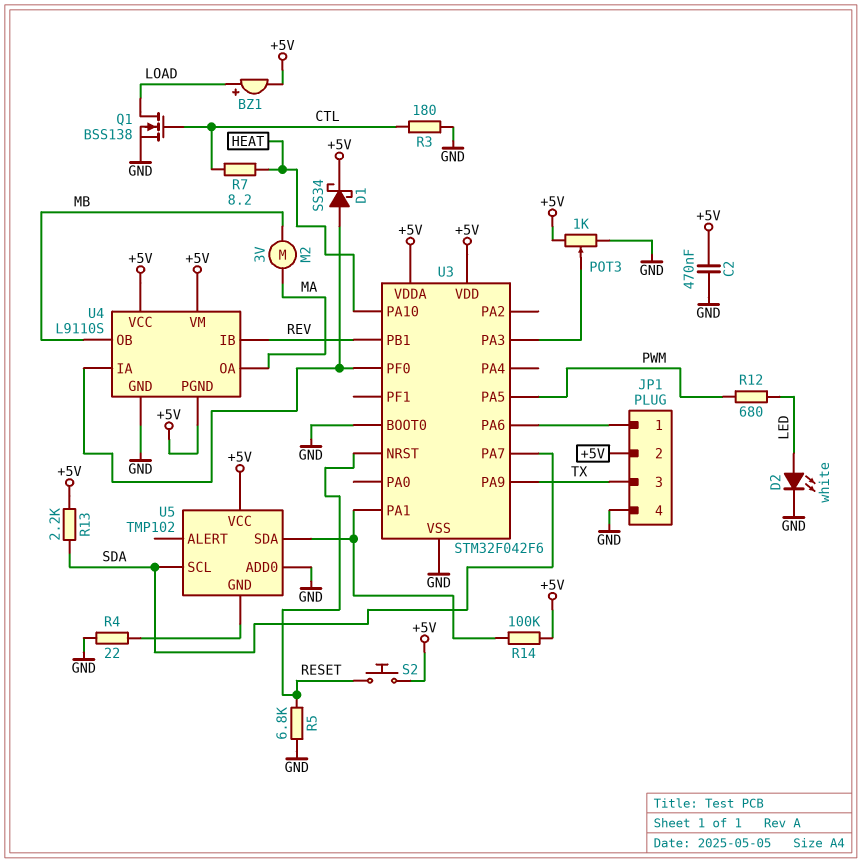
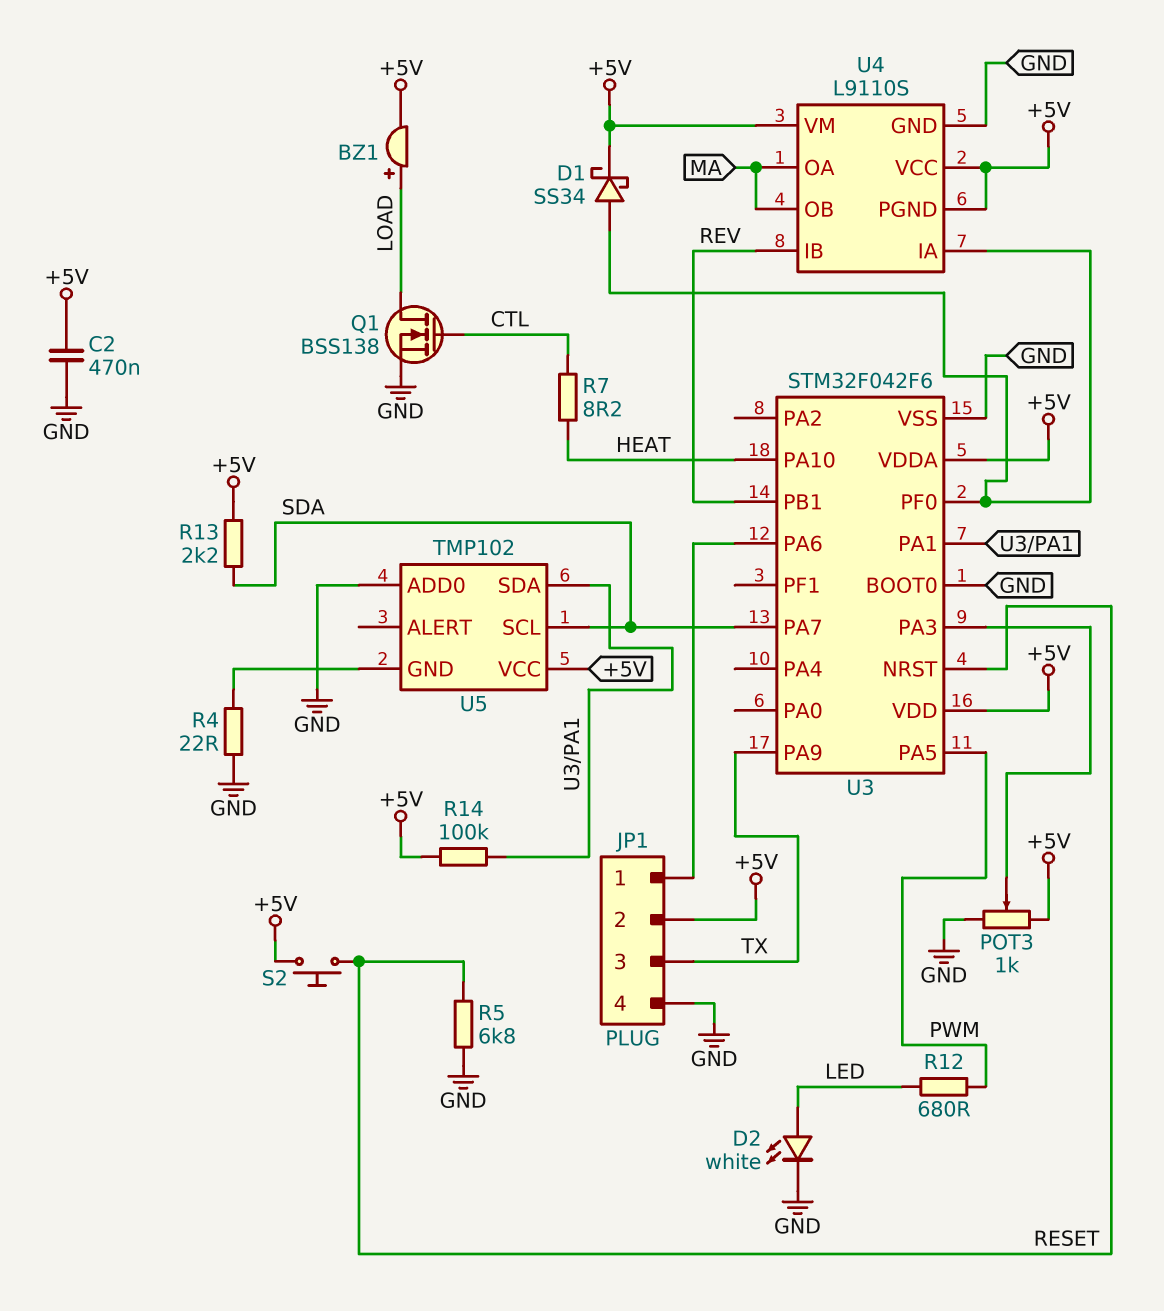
M2: motor 3V (MA, MB) -> none
R3: 180 (CTL, GND) -> none
U4 pin OB: MB -> MA

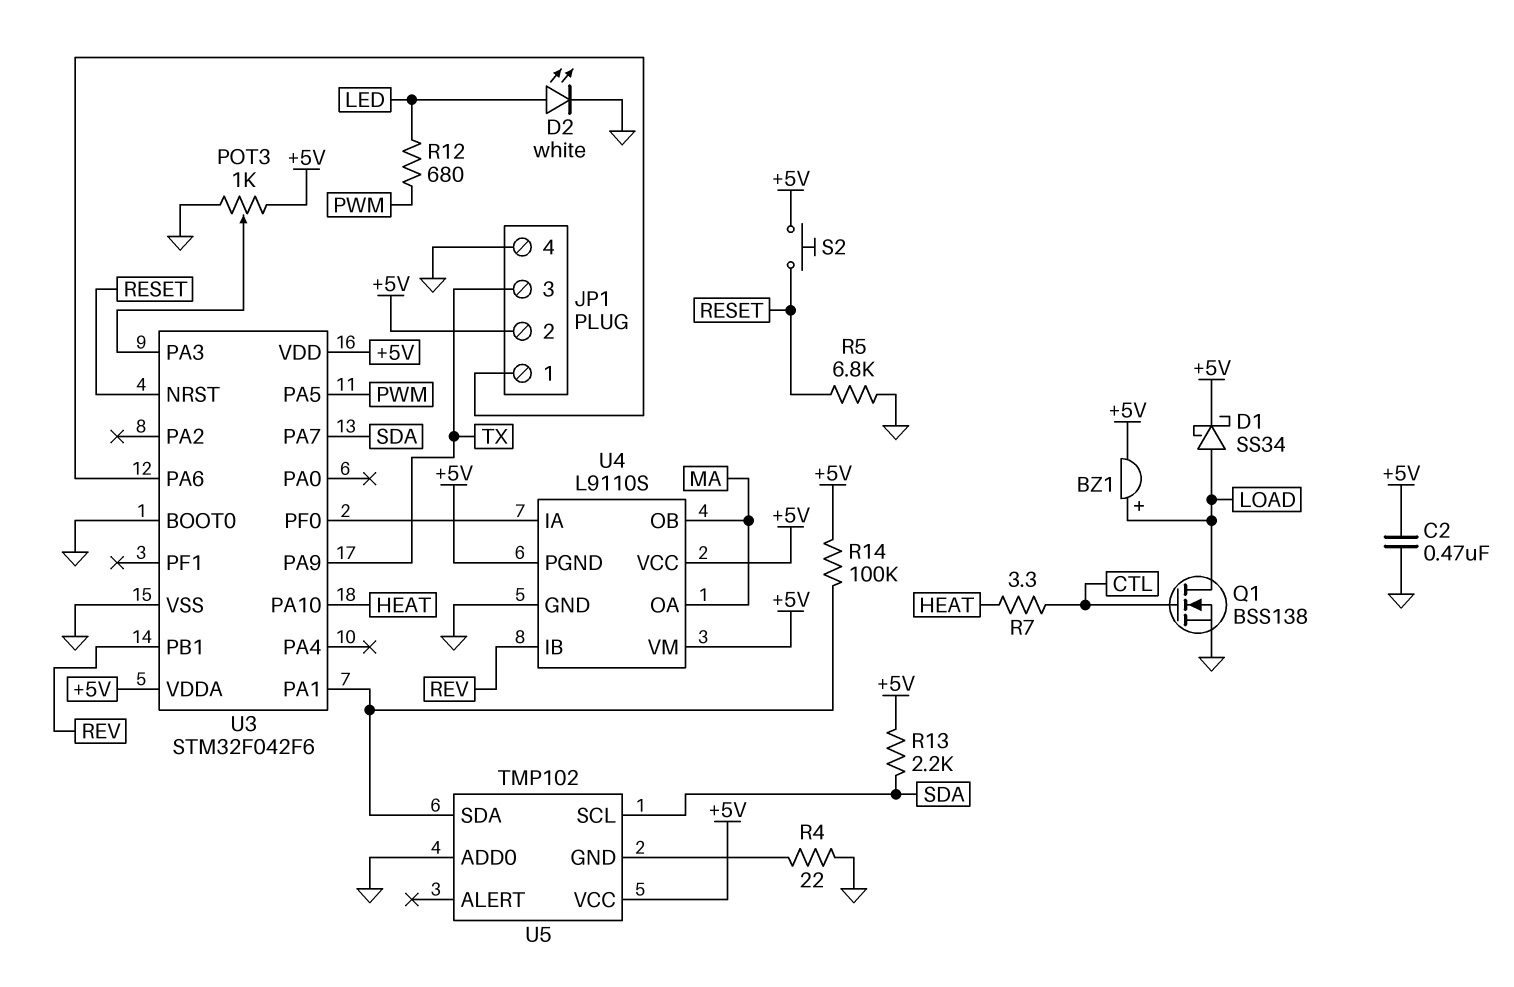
D1: schottky SS34 (A U3/PF0, K +5V) -> schottky SS34 (A LOAD, K +5V)
R7: 8.2 (CTL, HEAT) -> 3.3 (CTL, HEAT)

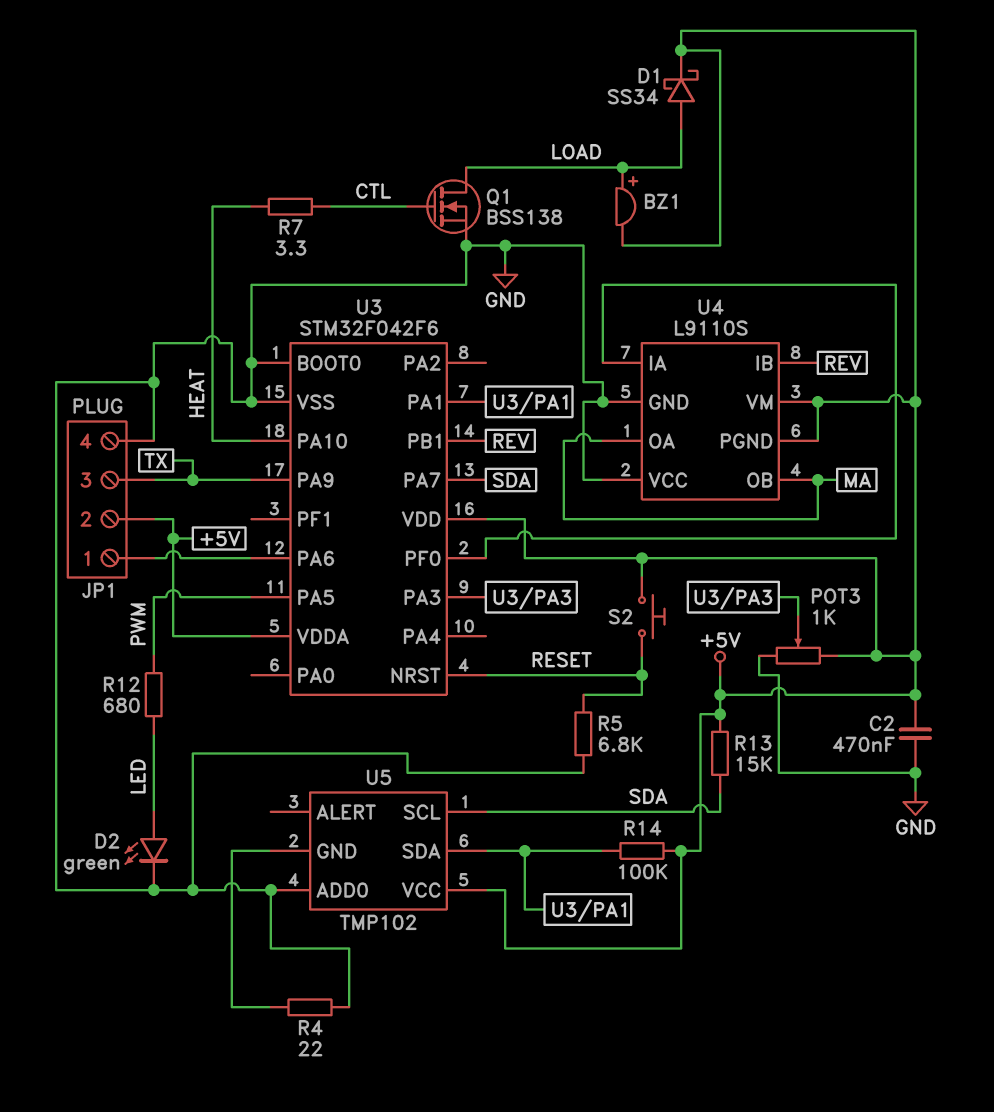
D2: LED white (A LED, K GND) -> LED green (A LED, K GND)
R13: 2.2k (+5V, SDA) -> 15k (+5V, SDA)
U4 pin VCC: +5V -> GND

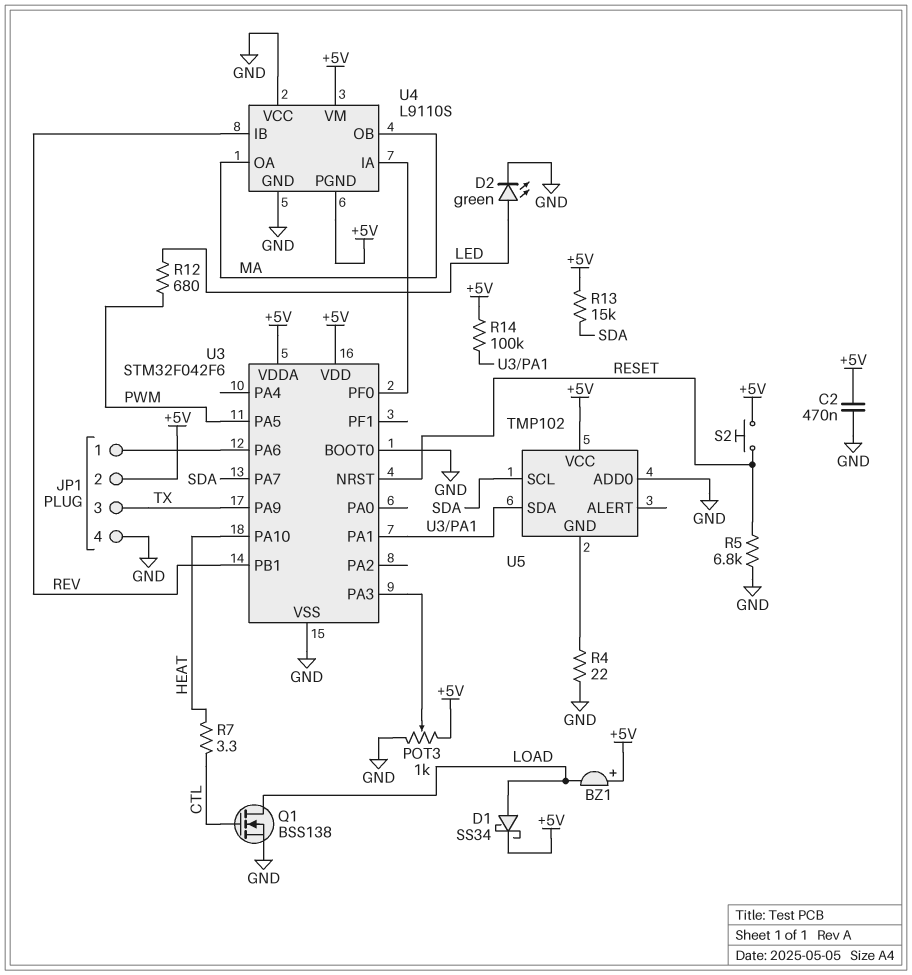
BZ1: buzzer (plus LOAD, minus +5V) -> buzzer (plus +5V, minus LOAD)

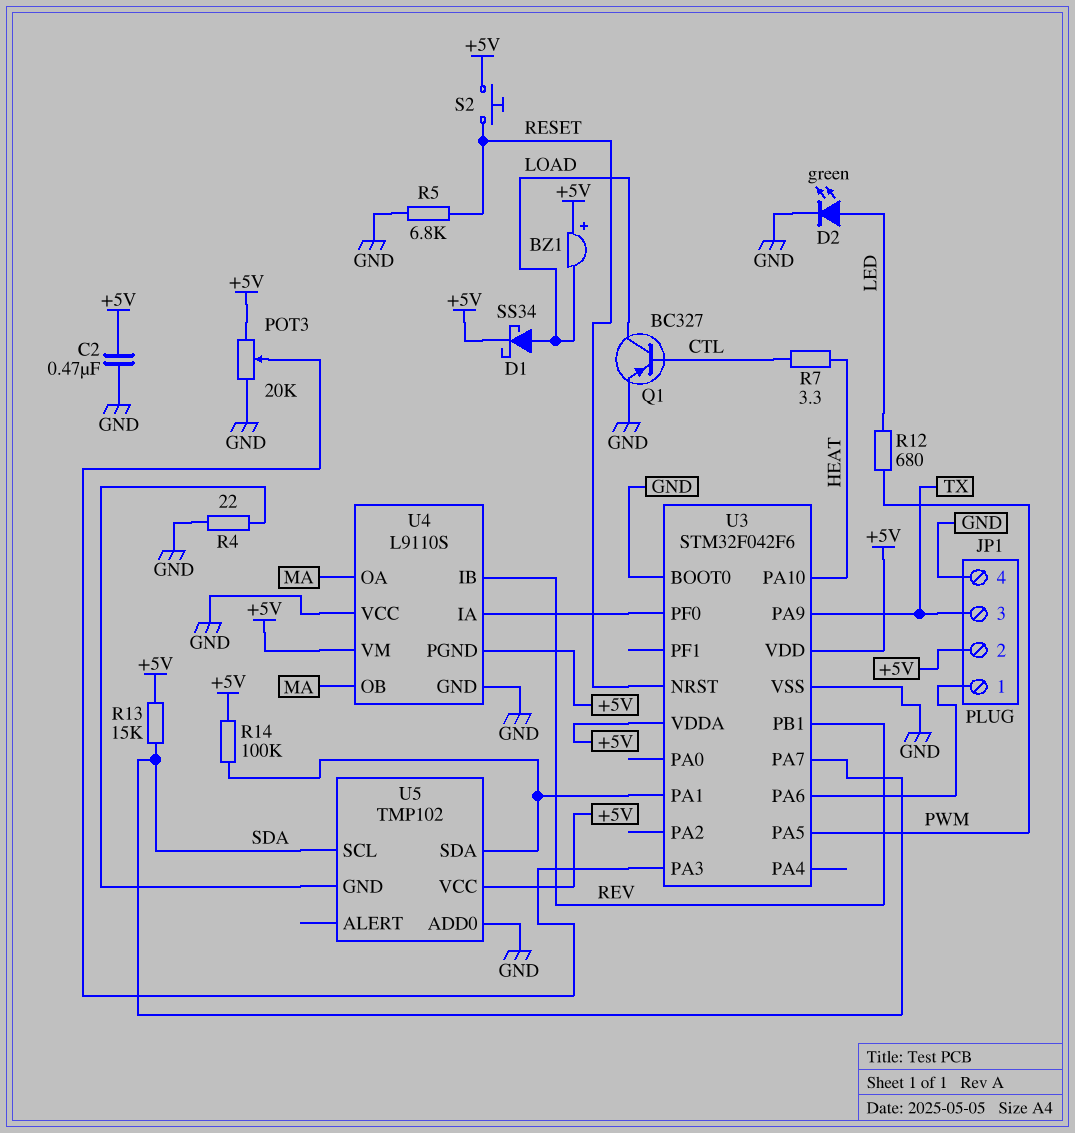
POT3: 1k (+5V, GND, wiper U3/PA3) -> 20k (+5V, GND, wiper U3/PA3)
Q1: NMOS BSS138 (G CTL, D LOAD, S GND) -> PNP BC327 (B CTL, C LOAD, E GND)

